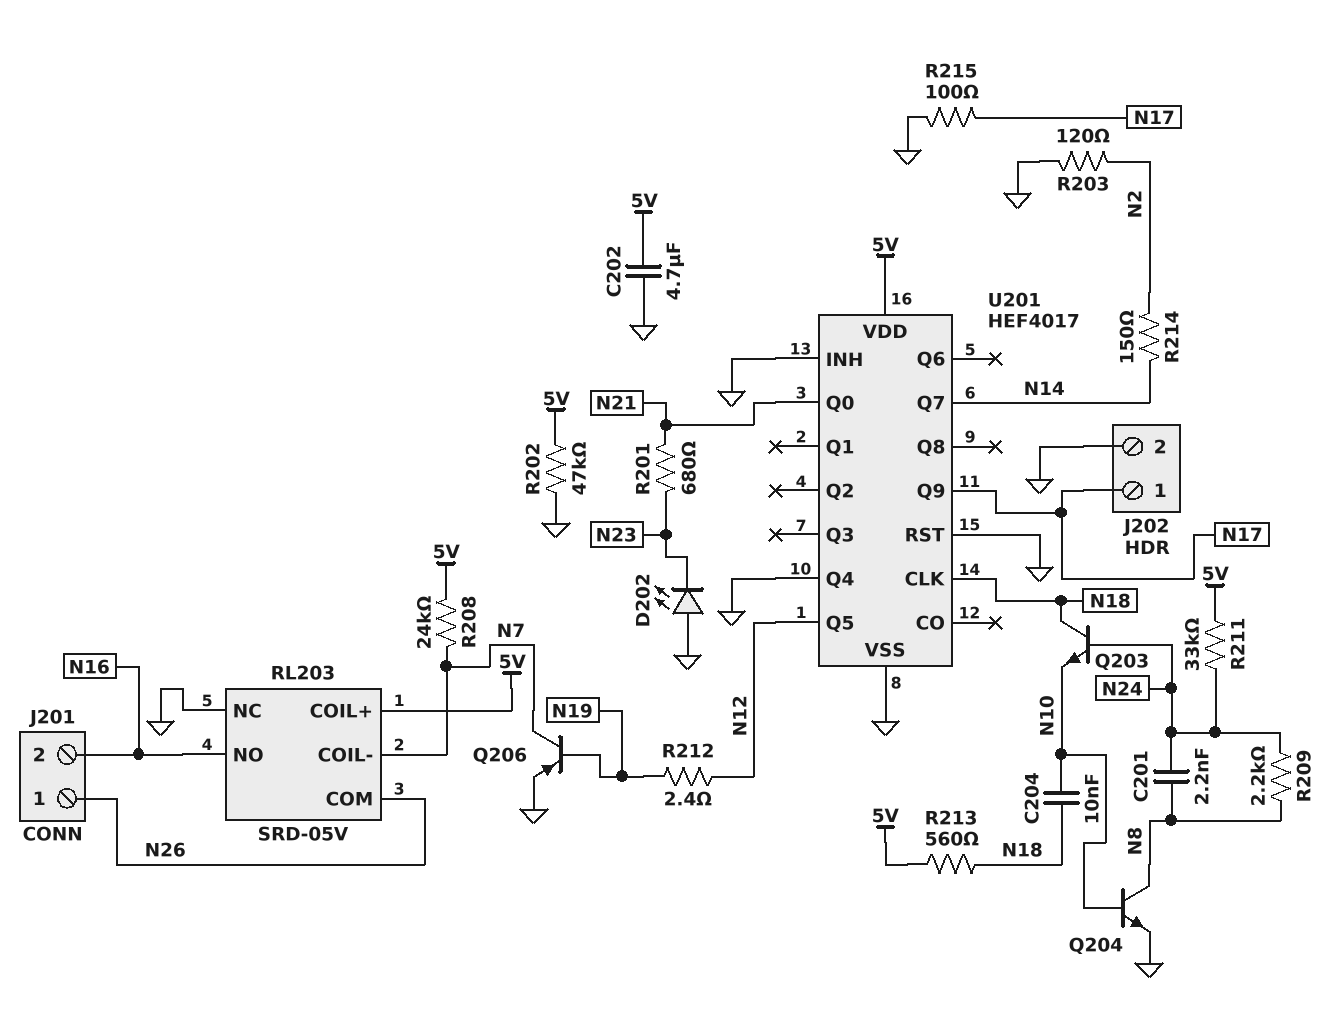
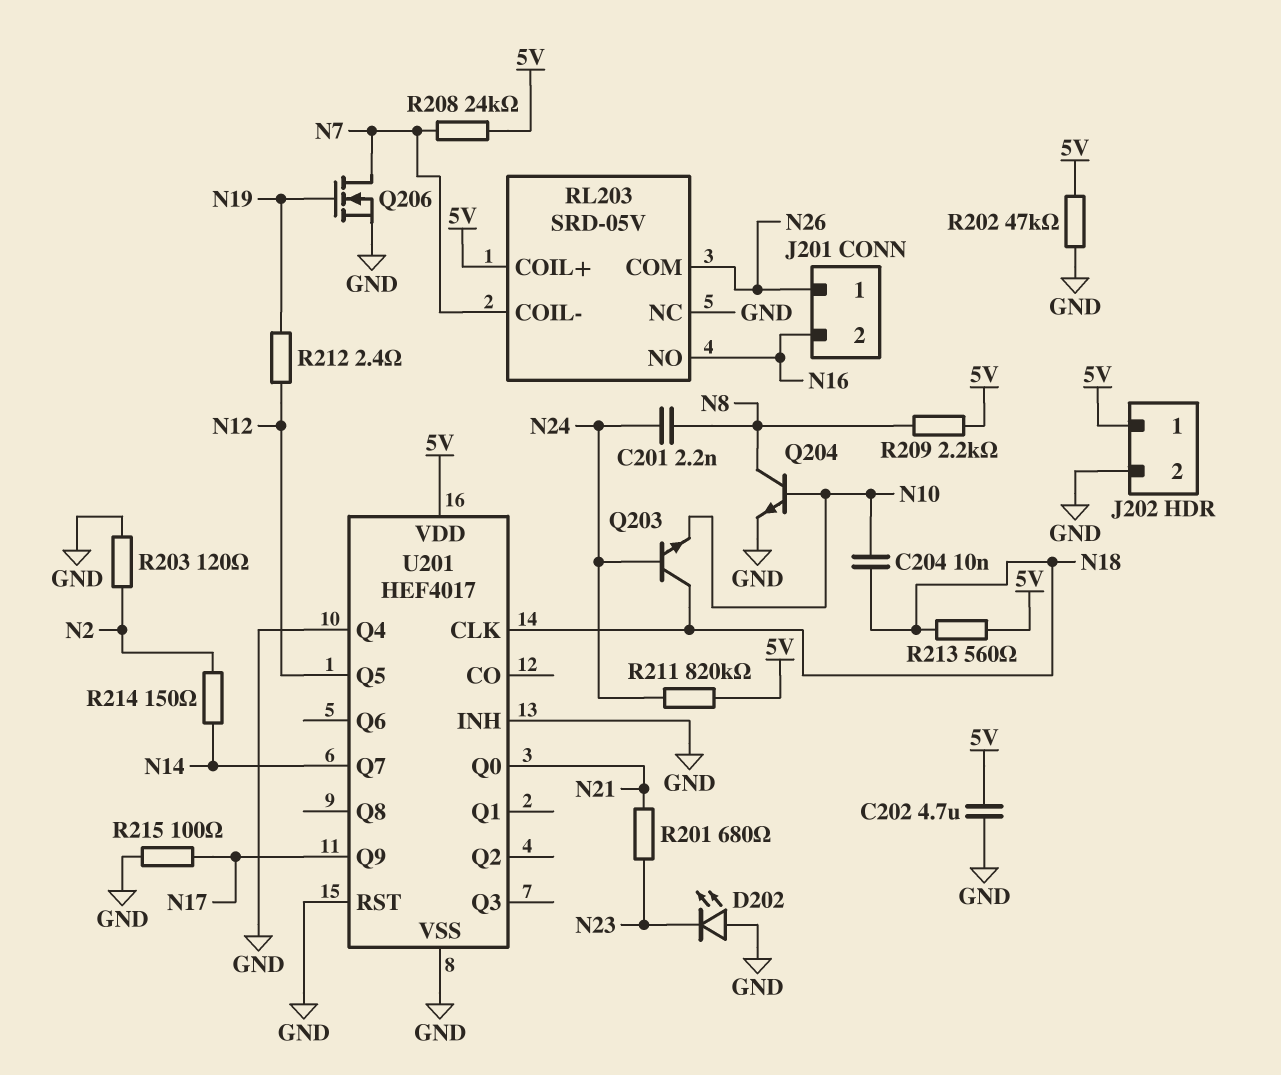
J202 pin 1: N17 -> 5V
Q206: PNP (B N19, C N7, E GND) -> NMOS (G N19, D N7, S GND)
R209: 2.2k (N8, N24) -> 2.2k (5V, N8)
R211: 33k (5V, N24) -> 820k (5V, N24)

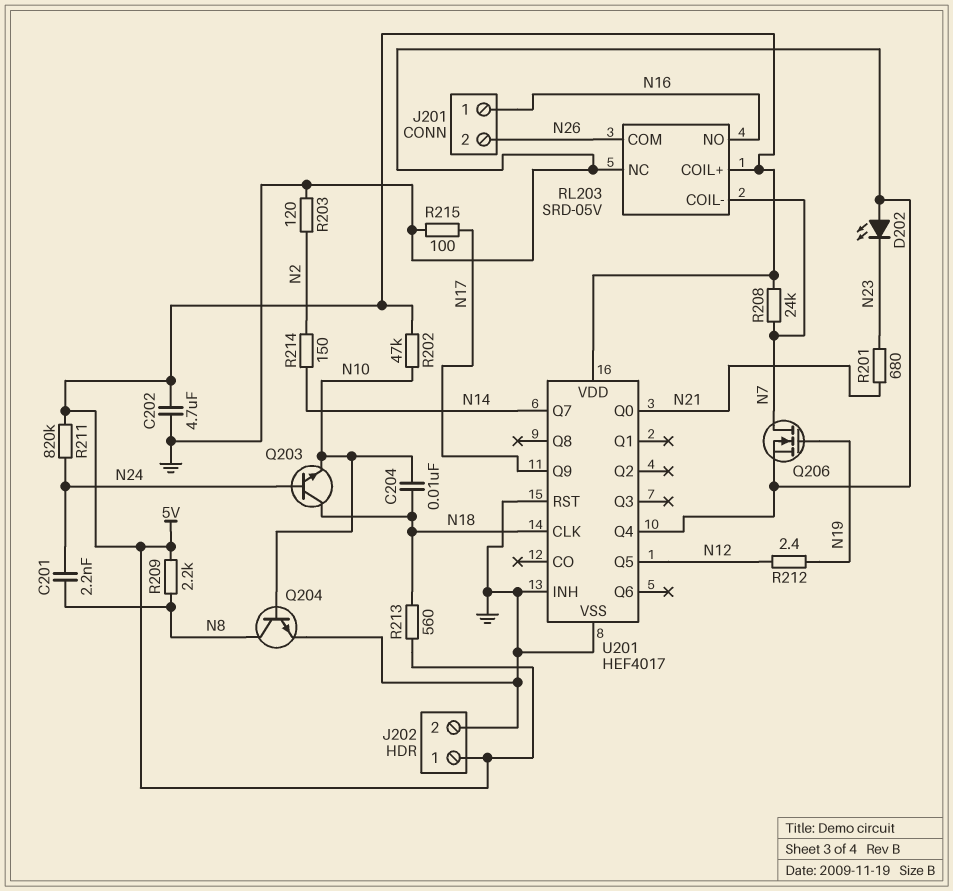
J201 pin 1: N26 -> N16
J201 pin 2: N16 -> N26
R202: 47k (5V, GND) -> 47k (5V, N10)

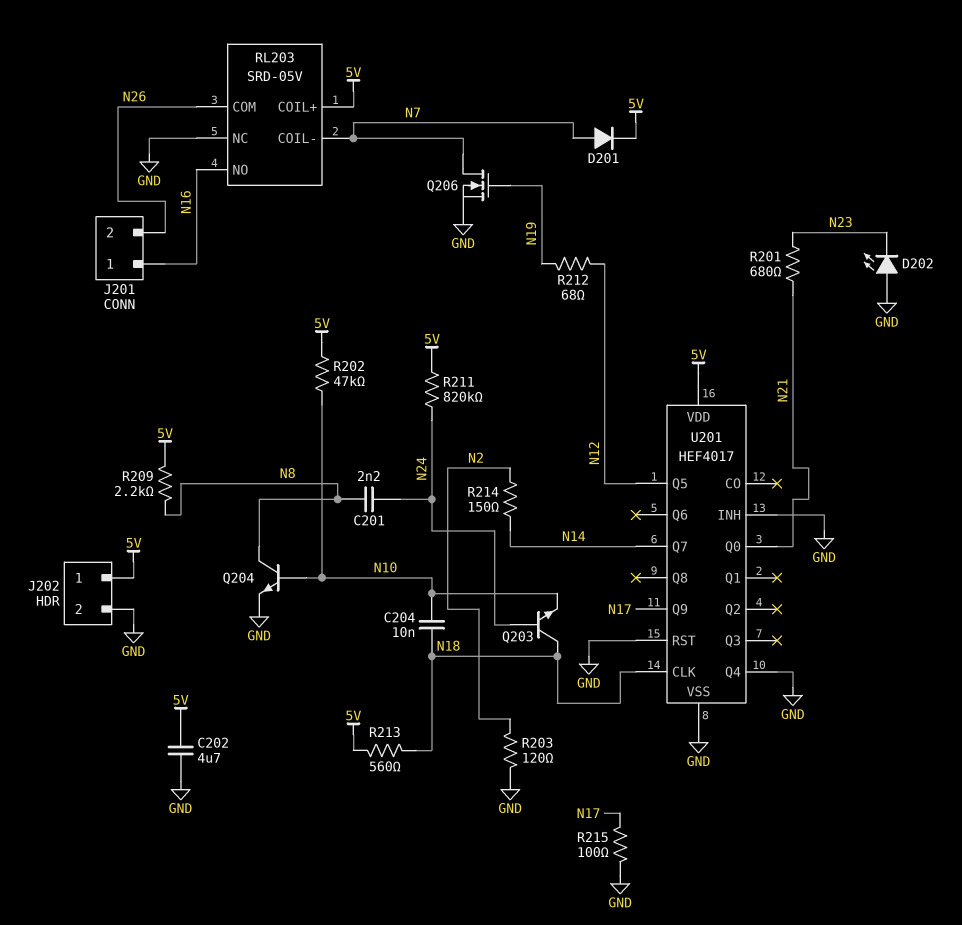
D201: none -> diode (A N7, K 5V)
R208: 24k (5V, N7) -> none
R212: 2.4 (N12, N19) -> 68 (N12, N19)

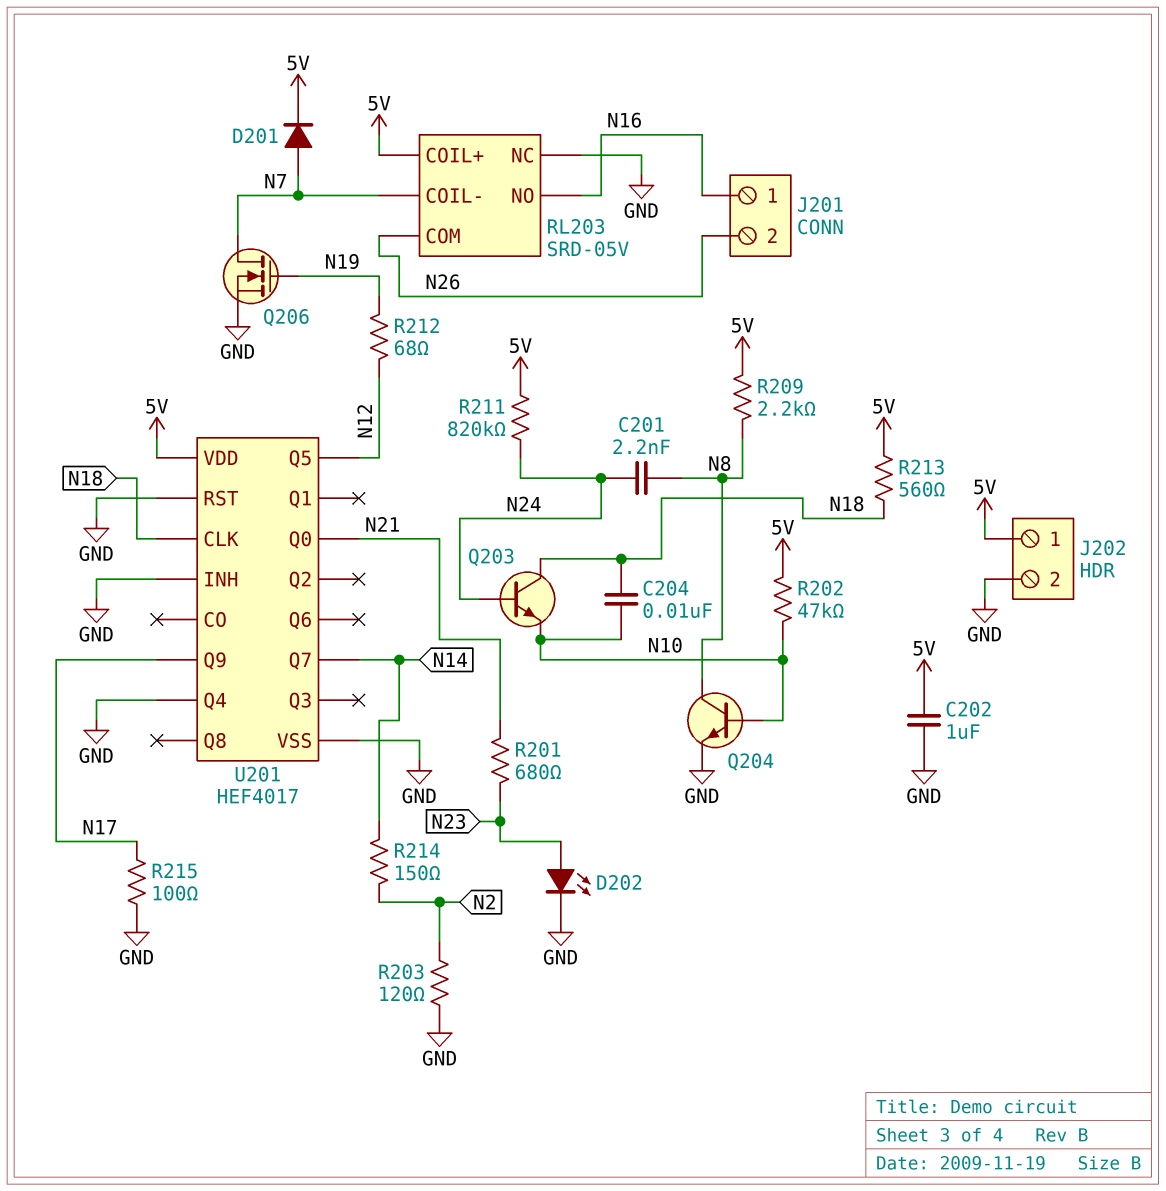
C202: 4.7uF (5V, GND) -> 1uF (5V, GND)
D202: LED (A GND, K N23) -> LED (A N23, K GND)

